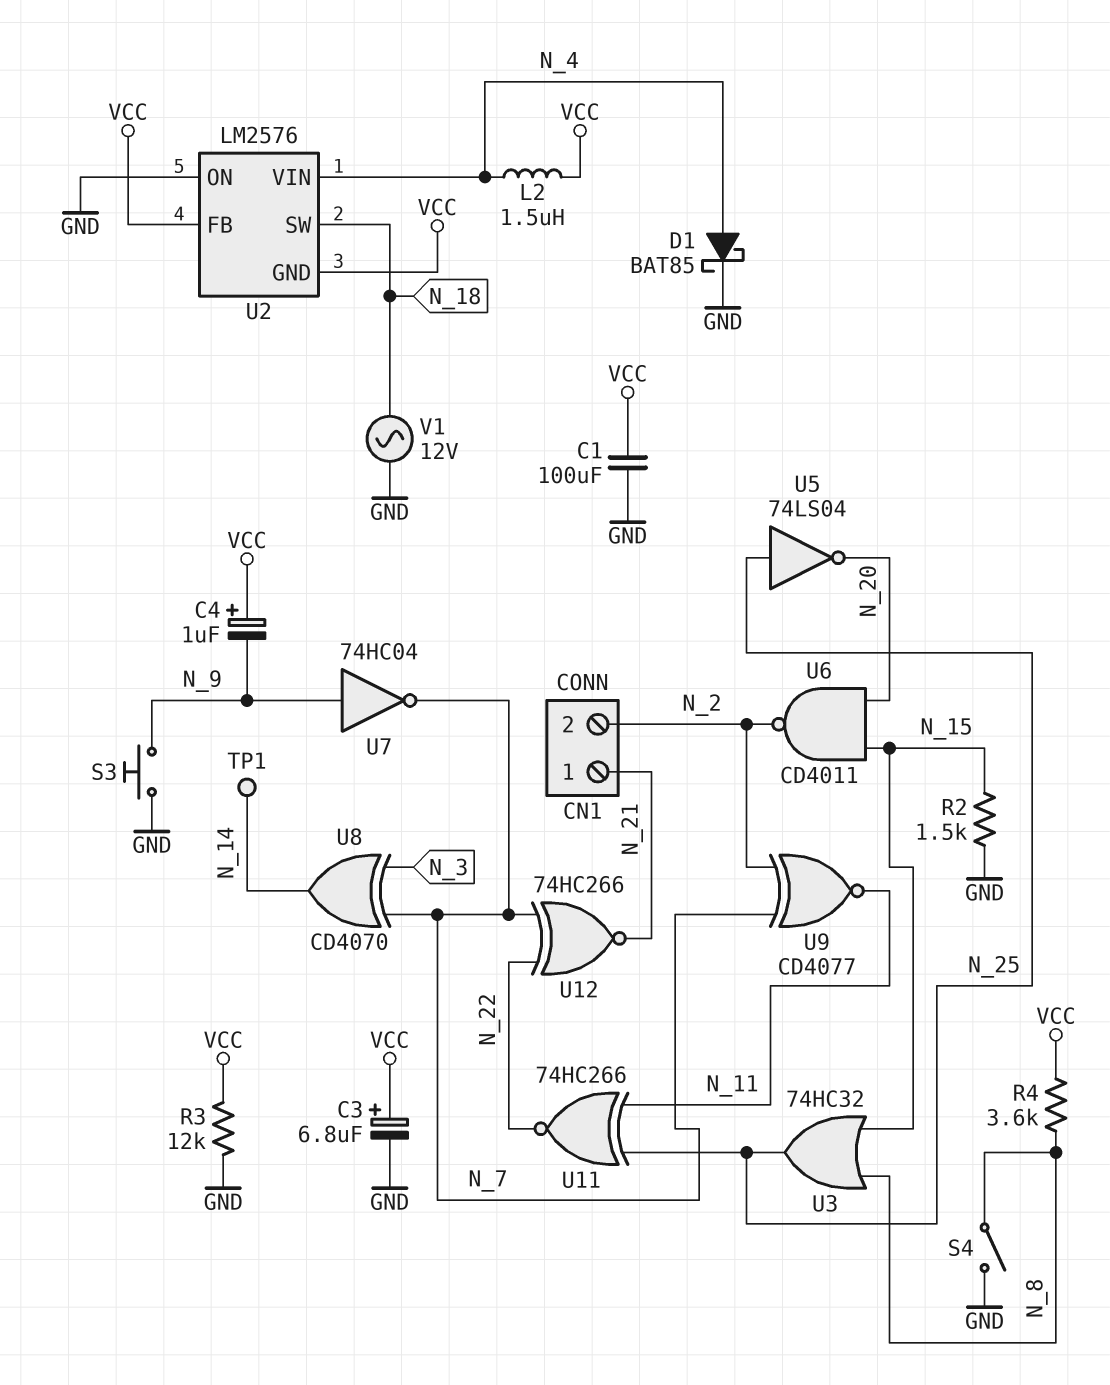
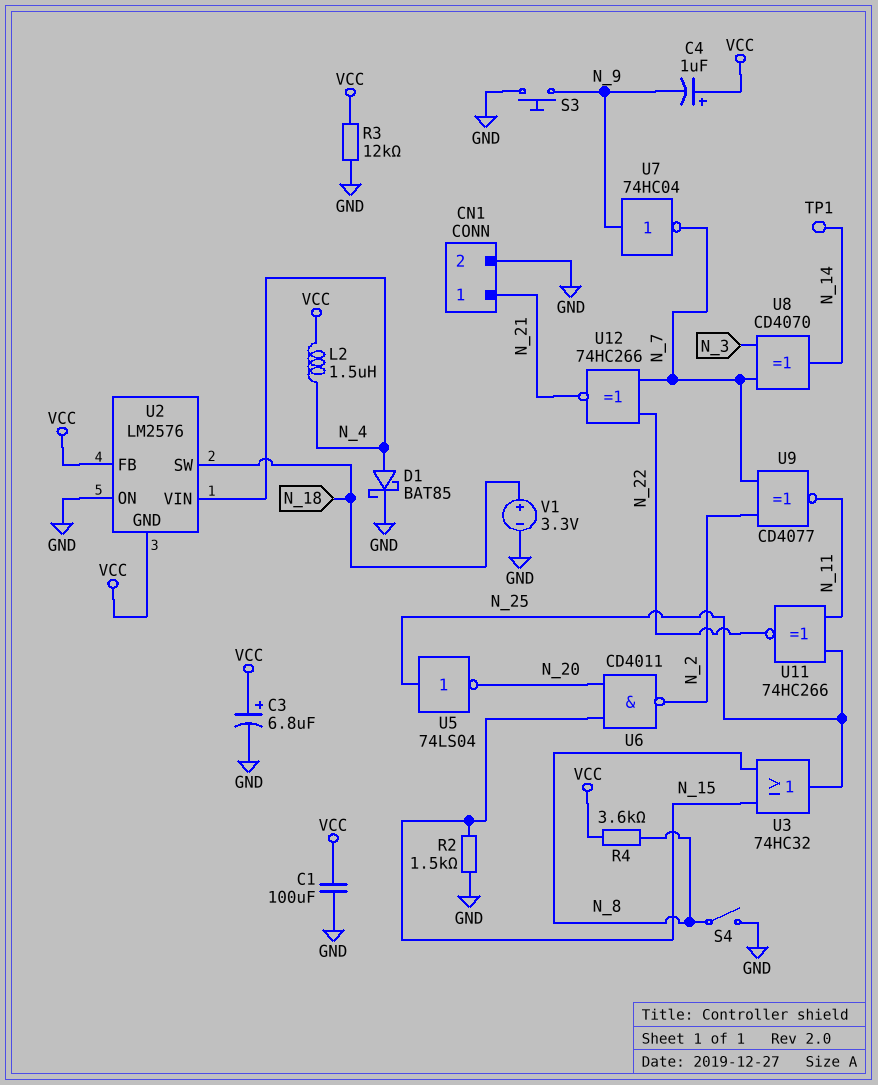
CN1 pin 2: N_2 -> GND
V1: AC 12V (GND, N_18) -> 3.3V (plus N_18, minus GND)

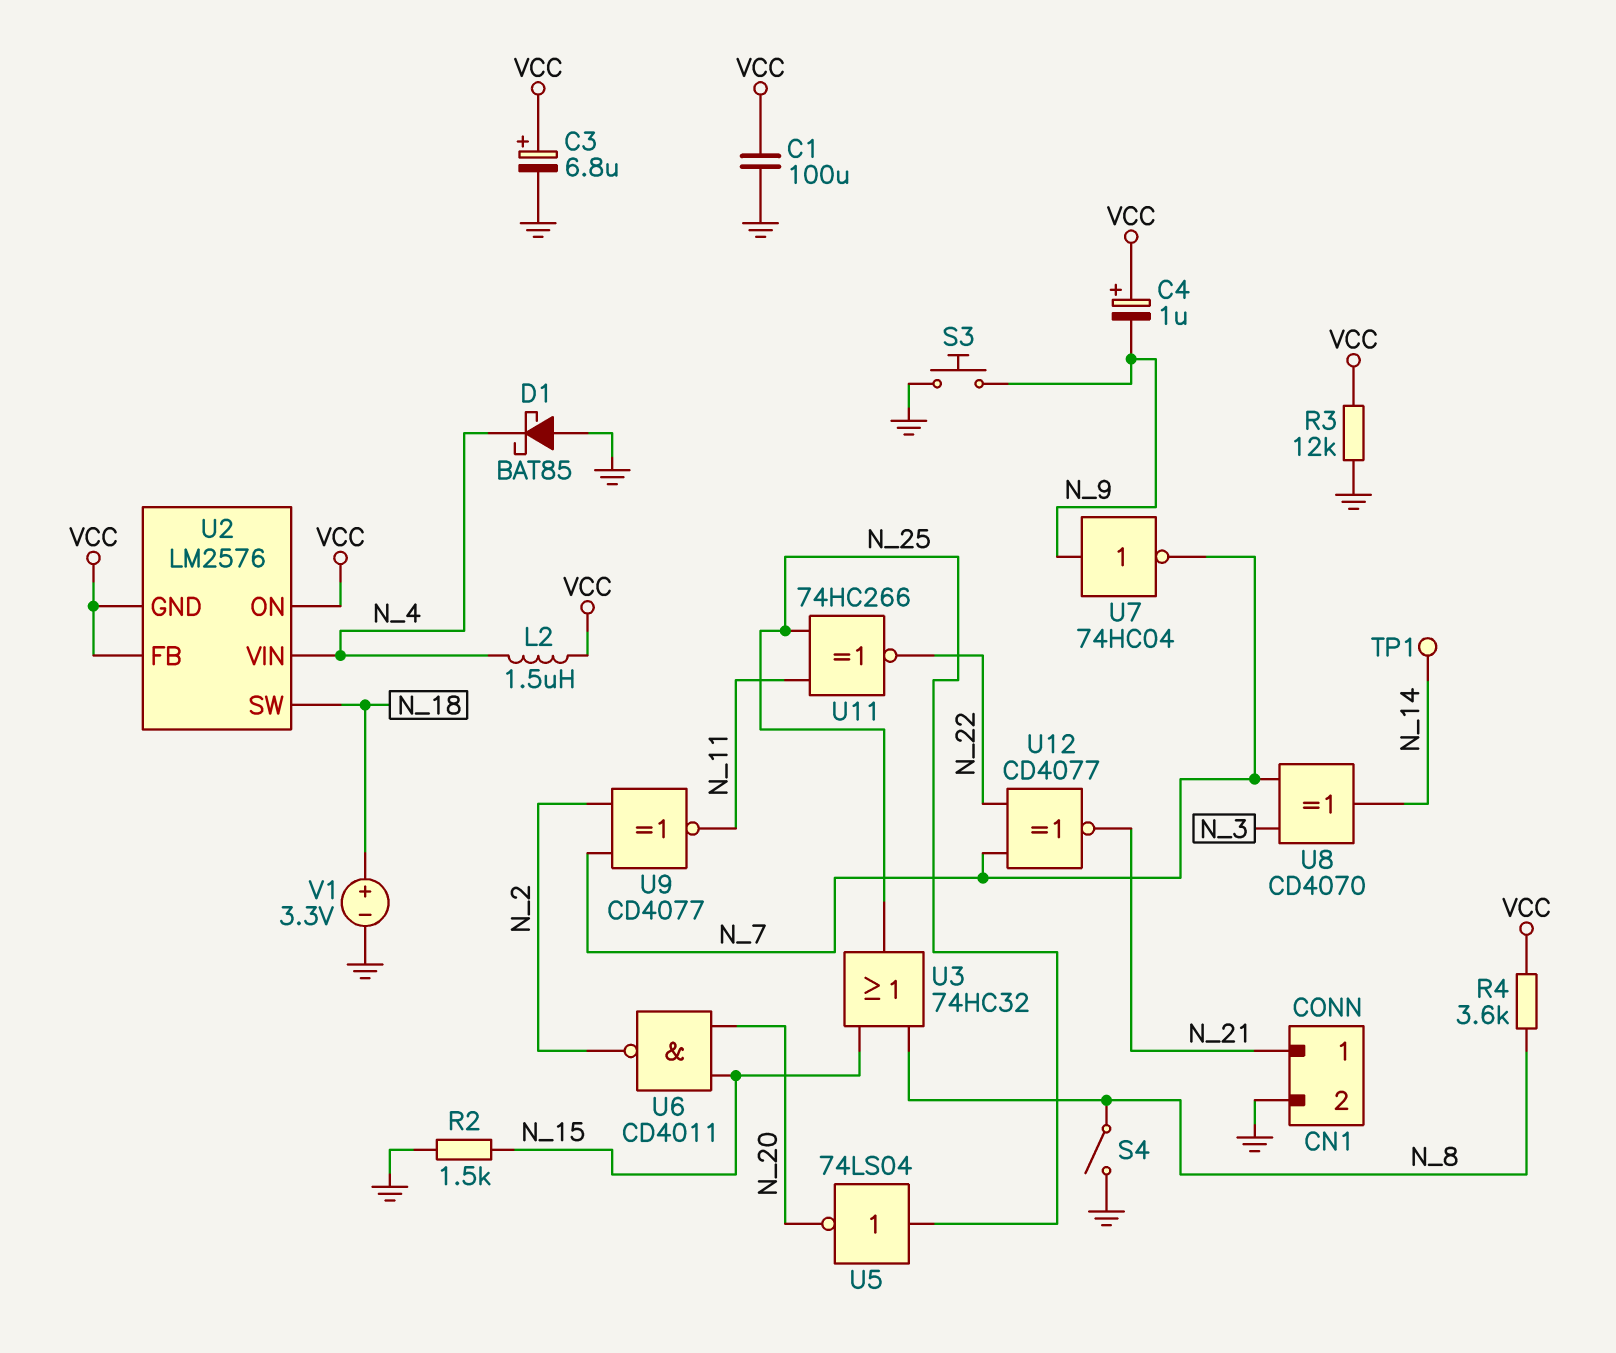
D1: schottky BAT85 (A N_4, K GND) -> schottky BAT85 (A GND, K N_4)
U2 pin ON: GND -> VCC
U12: XNOR 74HC266 (in N_7, in N_22, out N_21) -> XNOR CD4077 (in N_7, in N_22, out N_21)

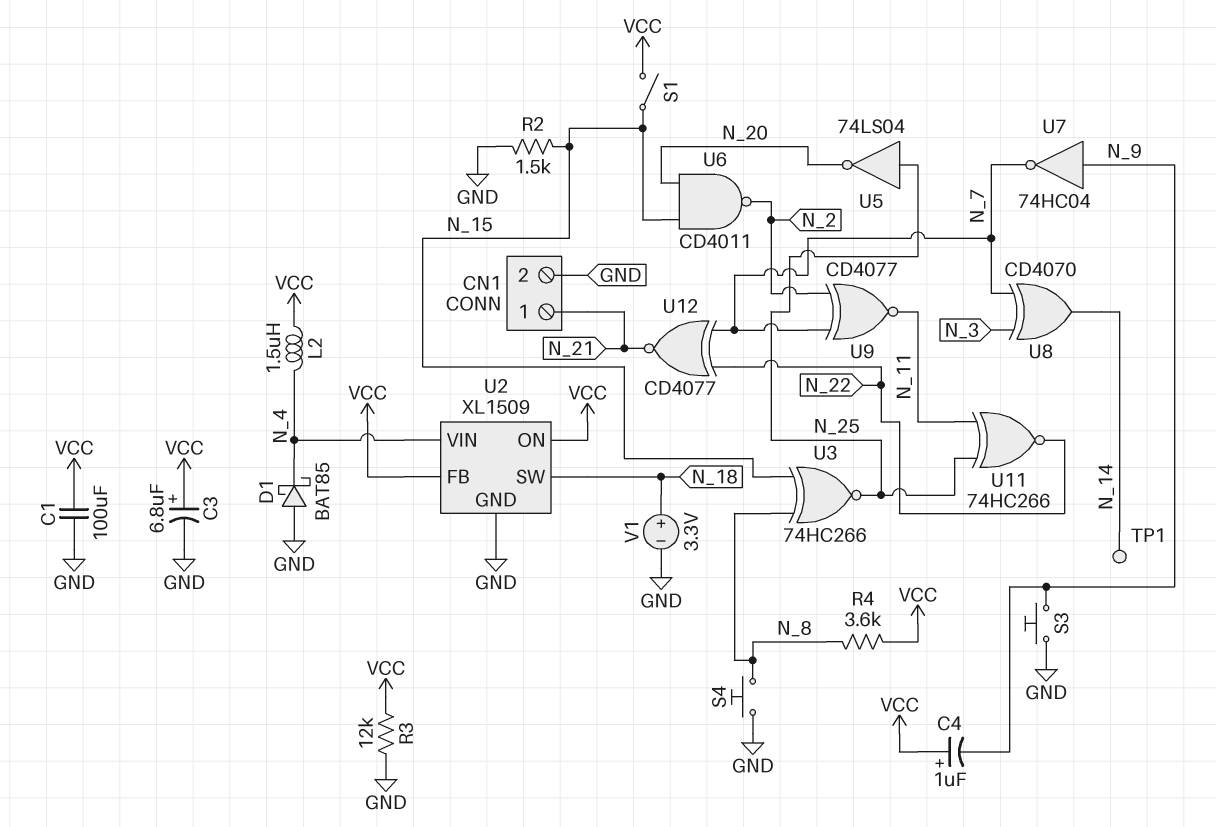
S1: none -> switch (N_15, VCC)
S4: switch (GND, N_8) -> button (GND, N_8)
U2: LM2576 -> XL1509
U2 pin GND: VCC -> GND
U3: OR 74HC32 (in N_8, in N_15, out N_25) -> XNOR 74HC266 (in N_8, in N_15, out N_25)

